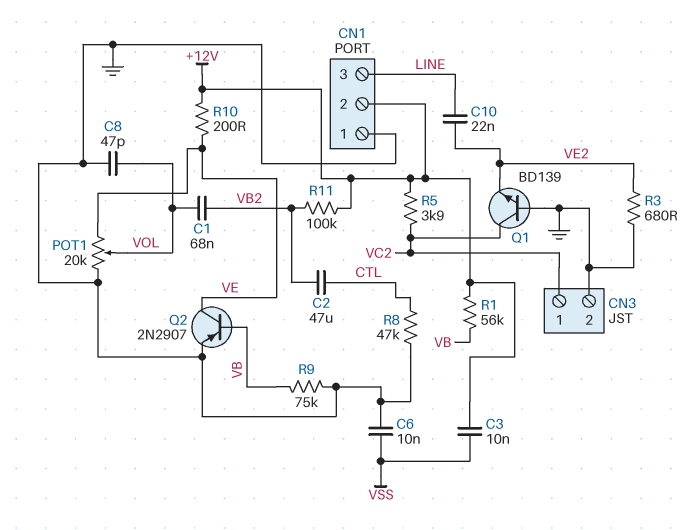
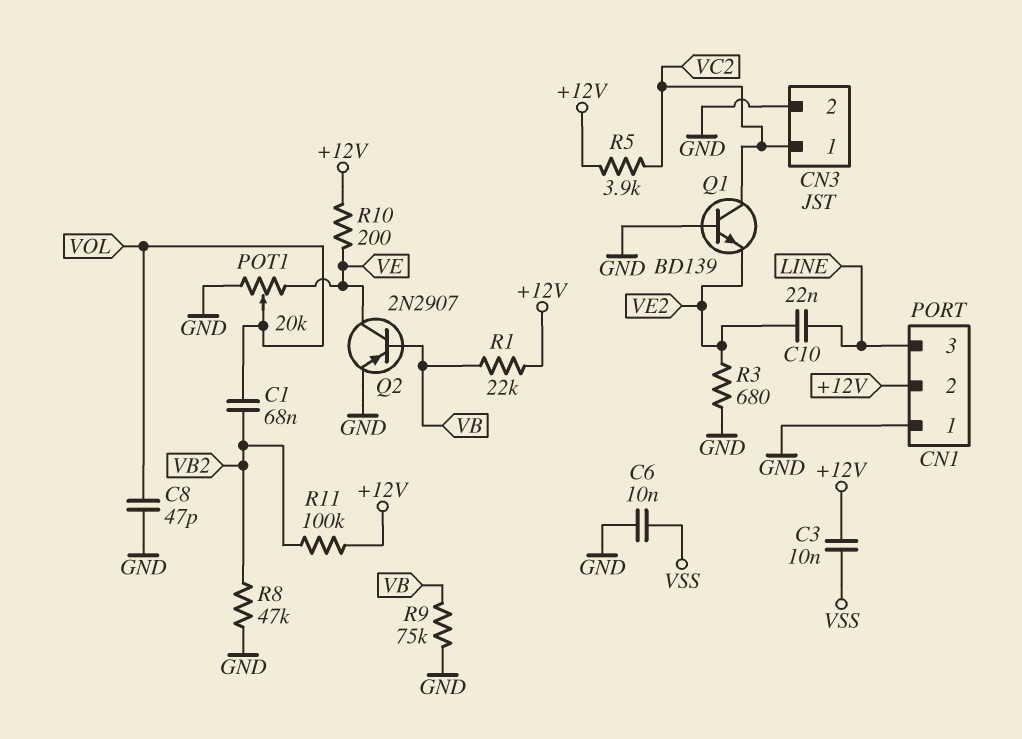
C2: 47uF (CTL, VB2) -> none
R1: 56k (+12V, VB) -> 22k (+12V, VB)
R8: 47k (CTL, GND) -> 47k (GND, VB2)

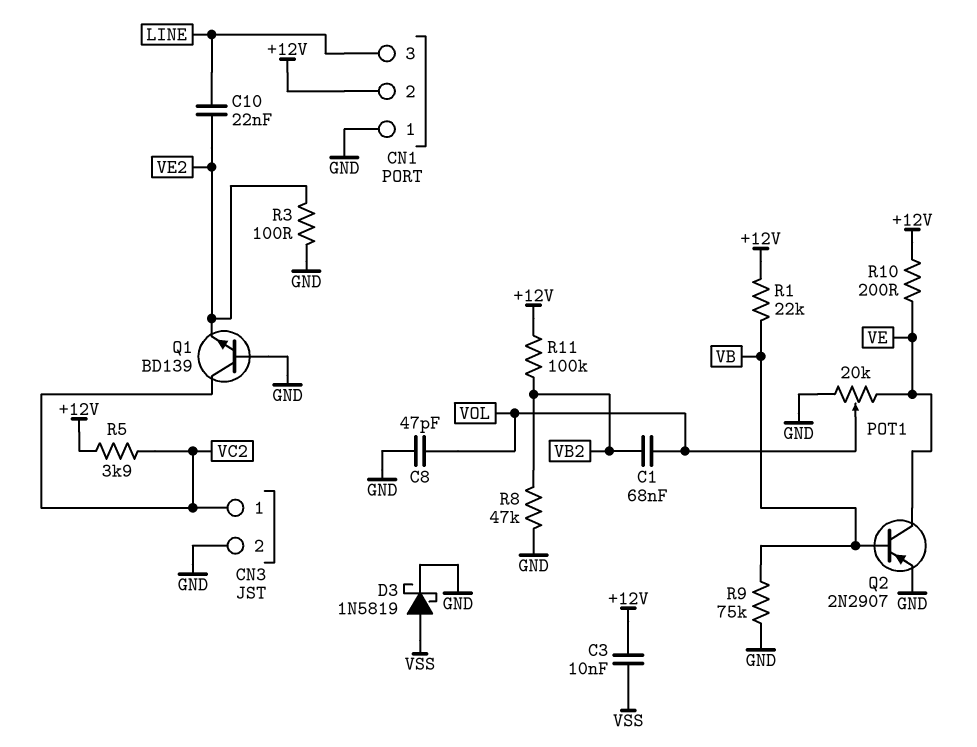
C6: 10nF (GND, VSS) -> none
D3: none -> schottky 1N5819 (A VSS, K GND)
R3: 680 (GND, VE2) -> 100 (GND, VE2)

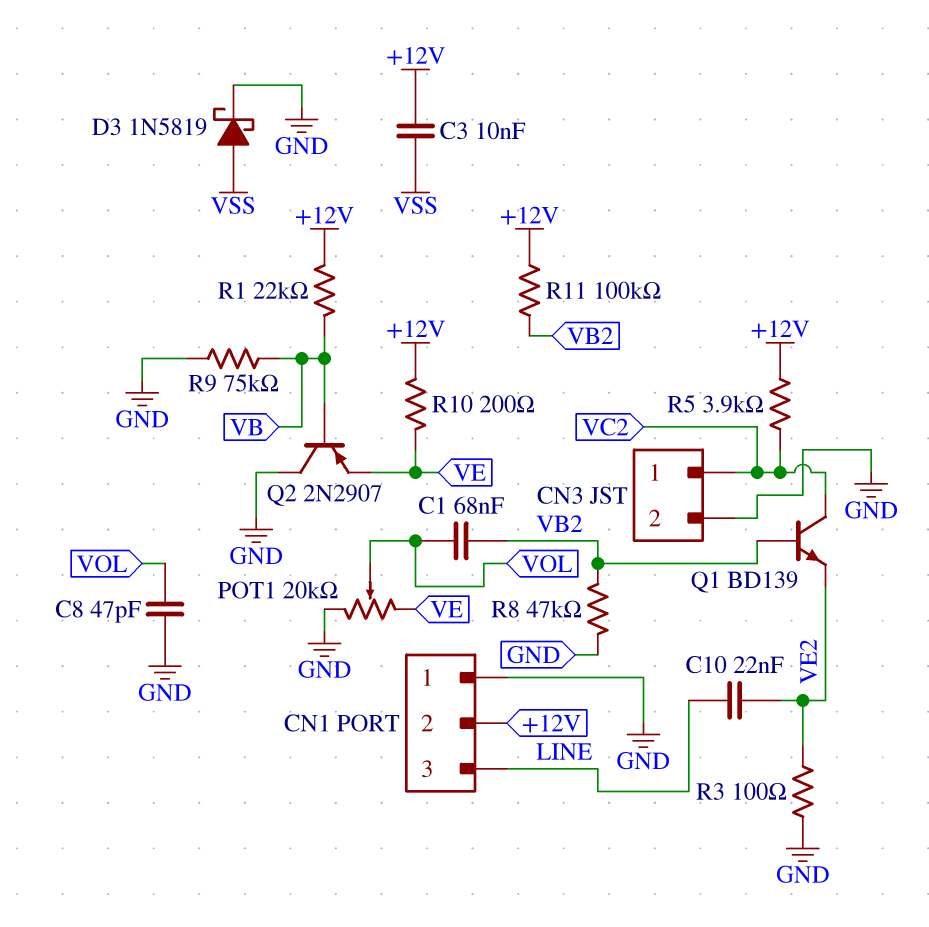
Q1: NPN BD139 (B GND, C VC2, E VE2) -> NPN BD139 (B VB2, C VC2, E VE2)
Q2: PNP 2N2907 (B VB, C VE, E GND) -> PNP 2N2907 (B VB, C GND, E VE)

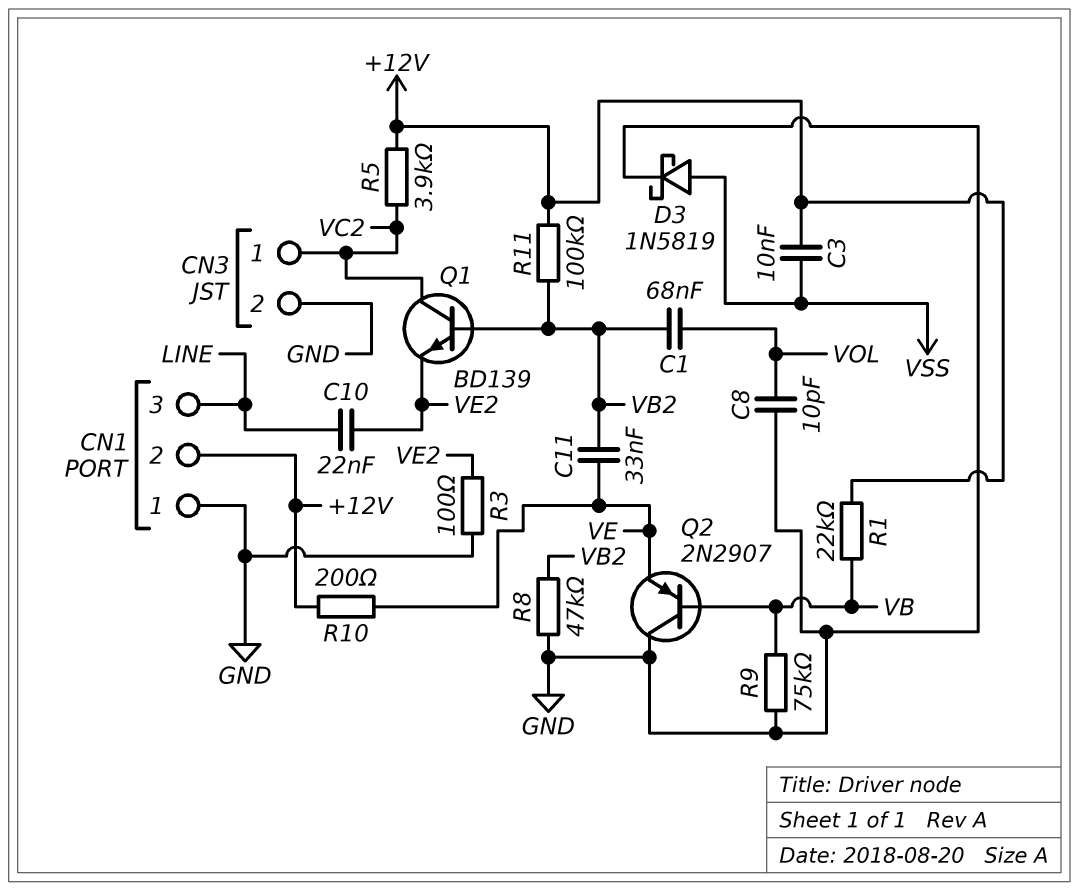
C8: 47pF (GND, VOL) -> 10pF (GND, VOL)
C11: none -> 33nF (VB2, VE)
POT1: 20k (GND, VE, wiper VOL) -> none

